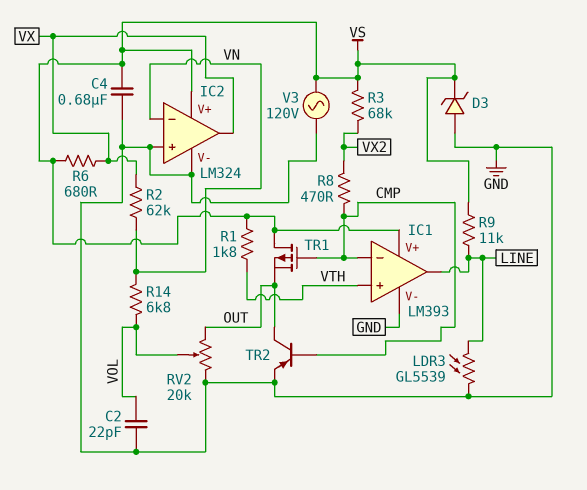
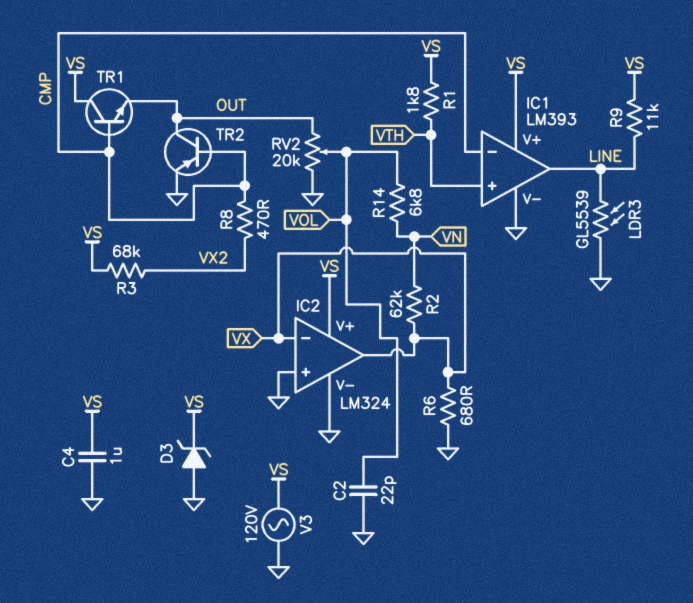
C4: 680nF (GND, VS) -> 1uF (GND, VS)
IC2 pin in-: VN -> VX
R6: 680 (VS, VX) -> 680 (GND, VX)
TR1: PMOS (G CMP, D VS, S OUT) -> NPN (B CMP, C VS, E OUT)

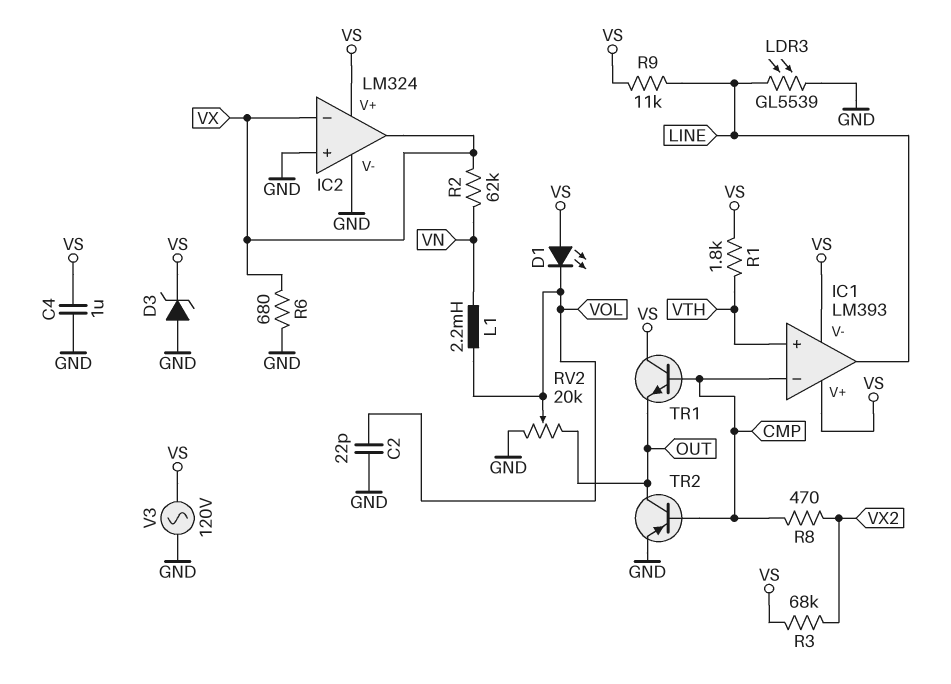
D1: none -> LED (A VS, K VOL)
IC1 pin V-: GND -> VS
L1: none -> 2.2mH (VN, VOL)
R14: 6.8k (VN, VOL) -> none

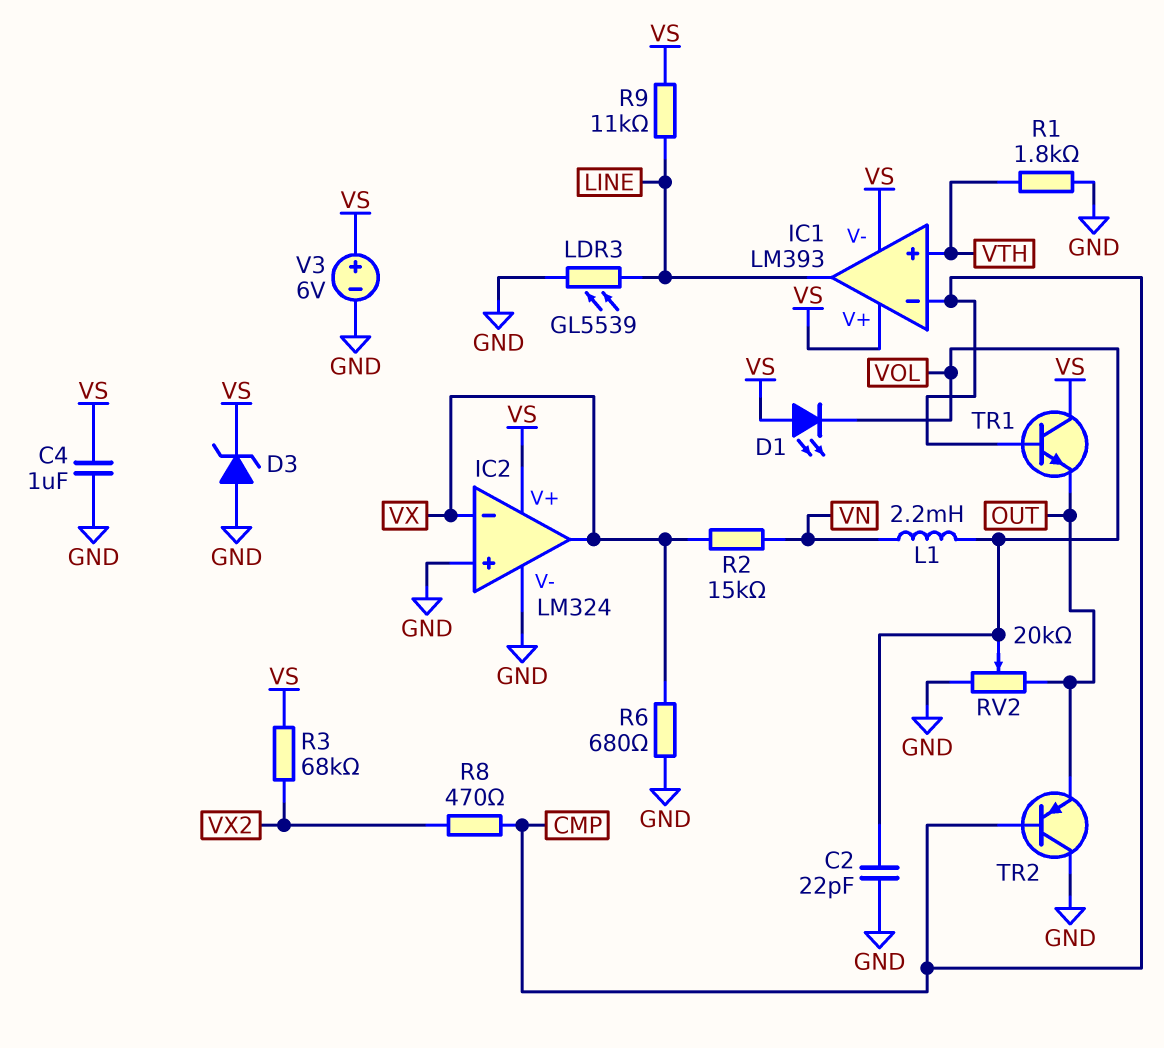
R1: 1.8k (VS, VTH) -> 1.8k (GND, VTH)
R2: 62k (VN, VX) -> 15k (VN, VX)
TR2: PNP (B CMP, C OUT, E GND) -> PNP (B CMP, C GND, E OUT)
V3: AC 120V (GND, VS) -> 6V (plus VS, minus GND)

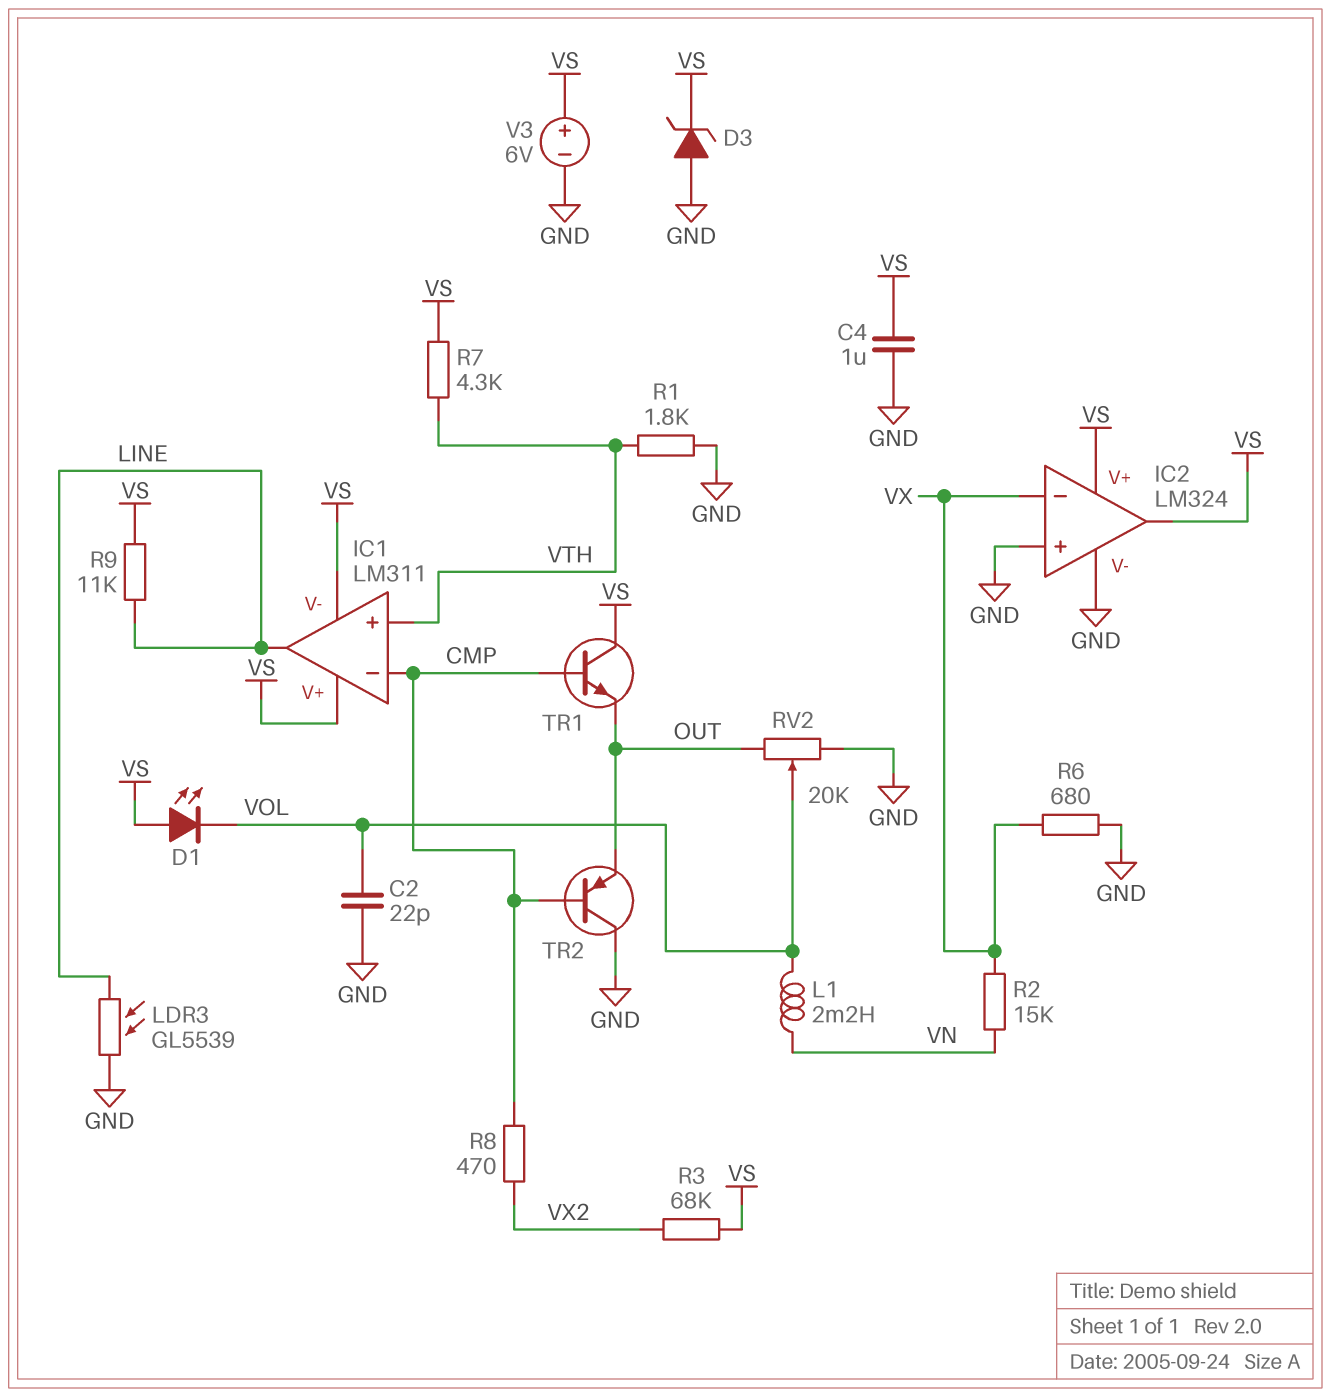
IC1: LM393 -> LM311
IC2 pin out: VX -> VS
R7: none -> 4.3k (VS, VTH)

